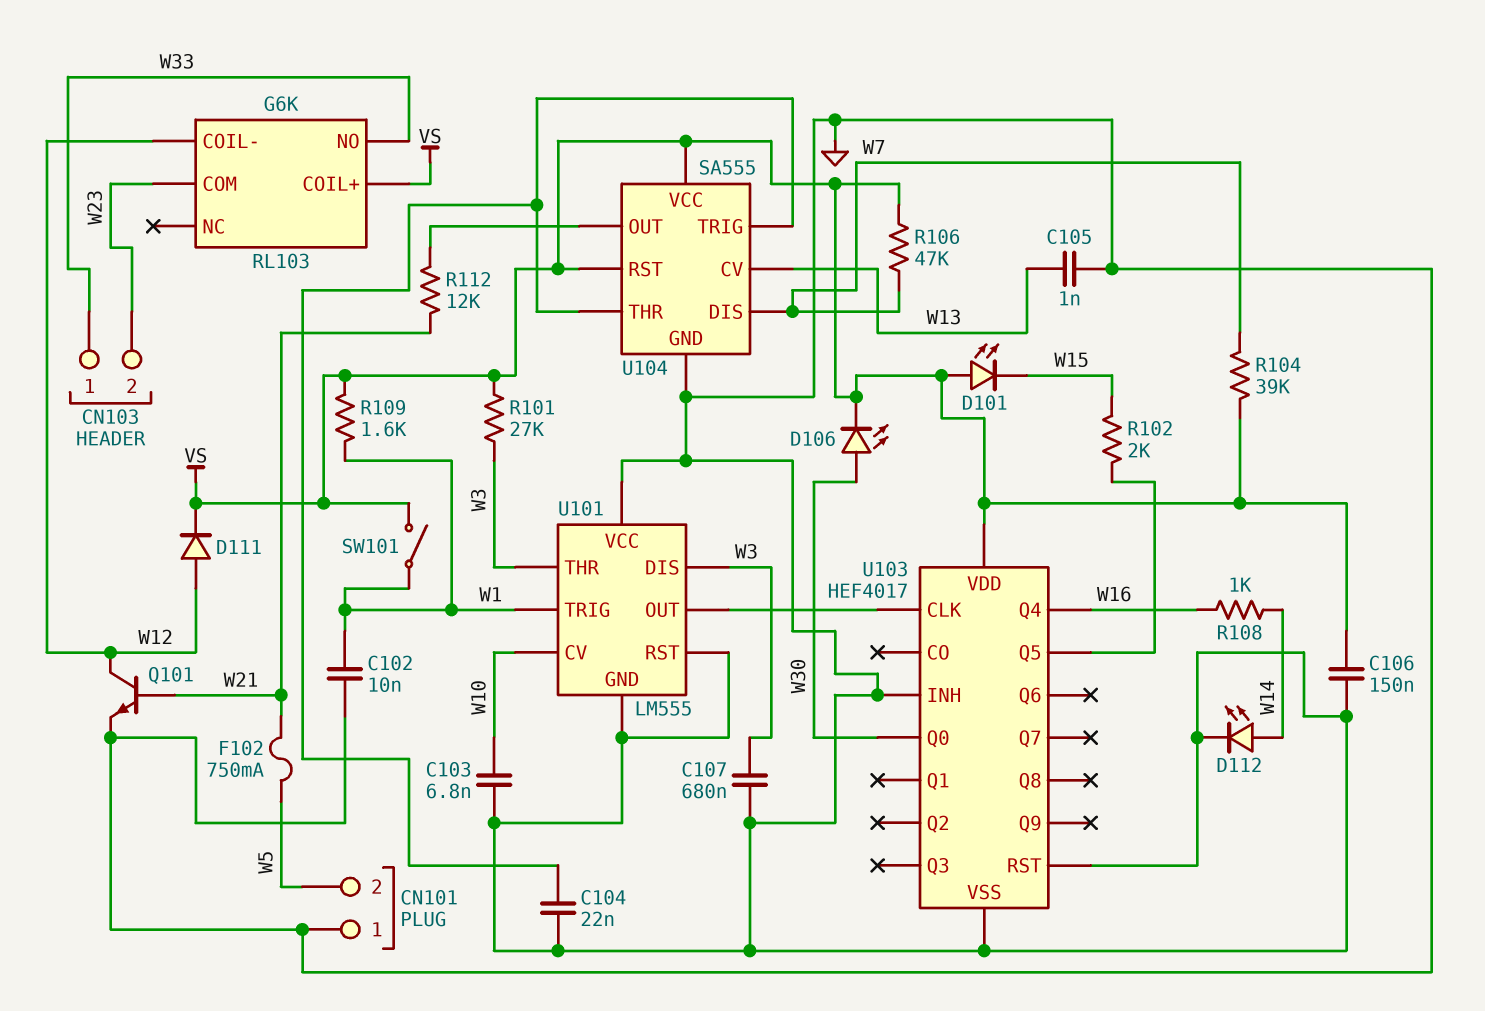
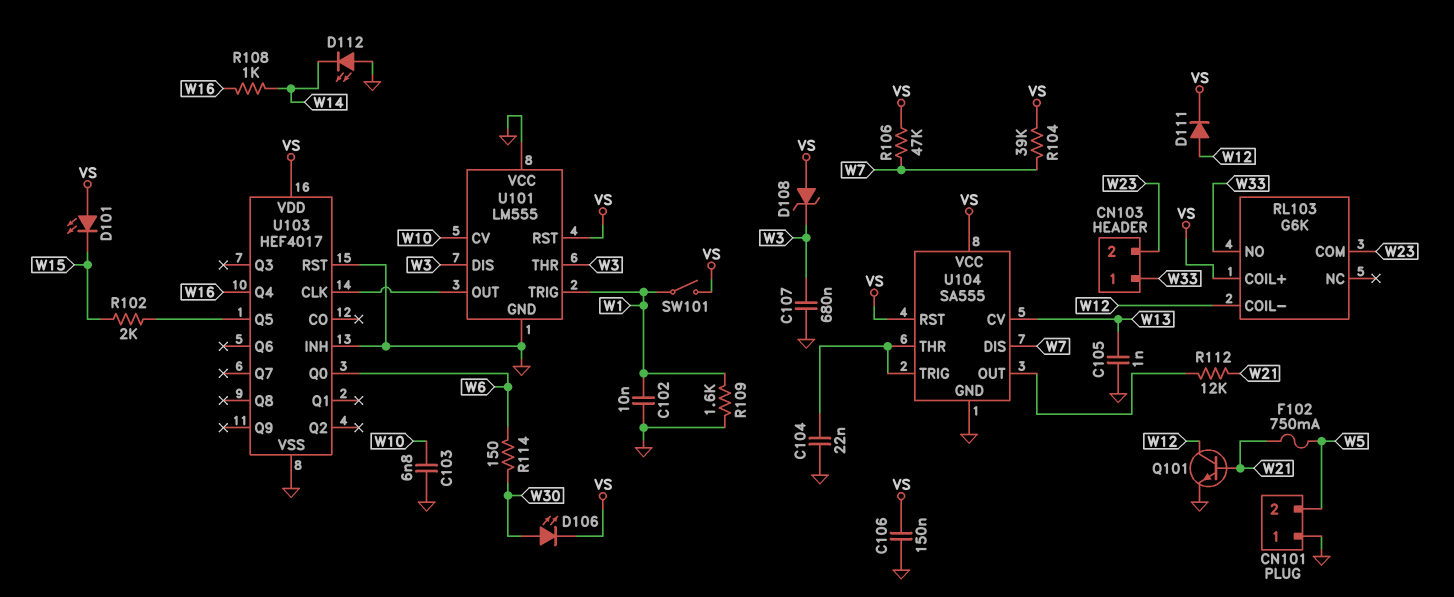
D108: none -> zener (A VS, K W3)
D112: LED (A W14, K GND) -> LED (A GND, K W14)
R101: 27k (VS, W3) -> none
R109: 1.6k (VS, W1) -> 1.6k (GND, W1)
R114: none -> 150 (W6, W30)
U101 pin RST: GND -> VS
U103 pin Q0: W30 -> W6

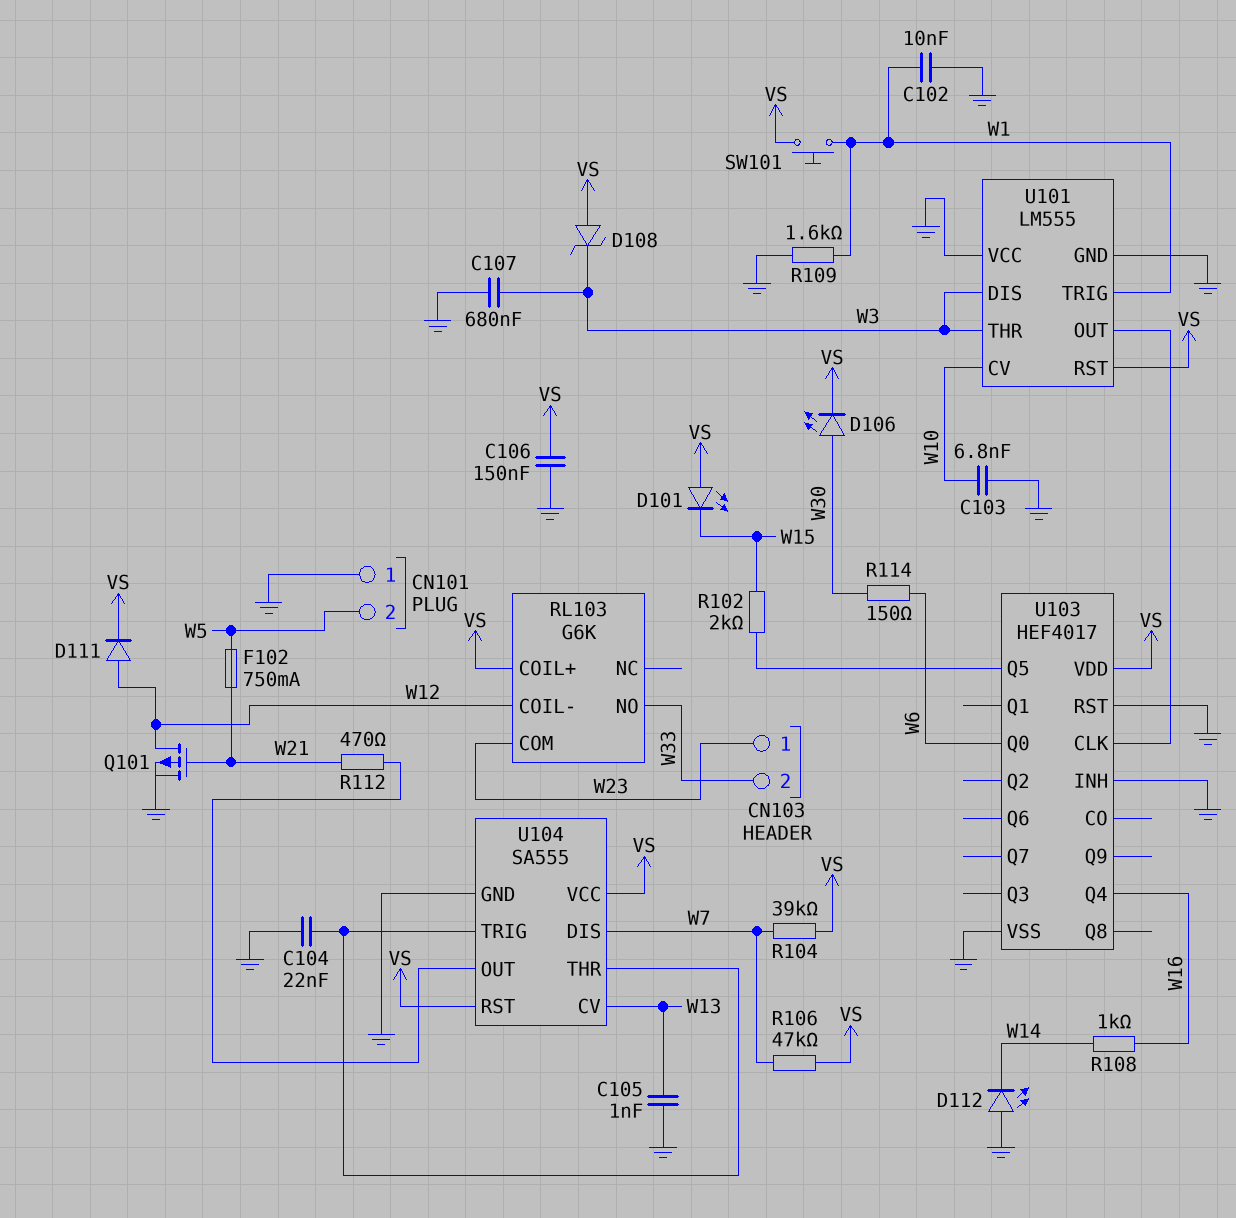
CN103 pin 1: W33 -> W23
CN103 pin 2: W23 -> W33
Q101: NPN (B W21, C W12, E GND) -> PMOS (G W21, D W12, S GND)
R112: 12k (U104/OUT, W21) -> 470 (U104/OUT, W21)
SW101: switch (VS, W1) -> button (VS, W1)

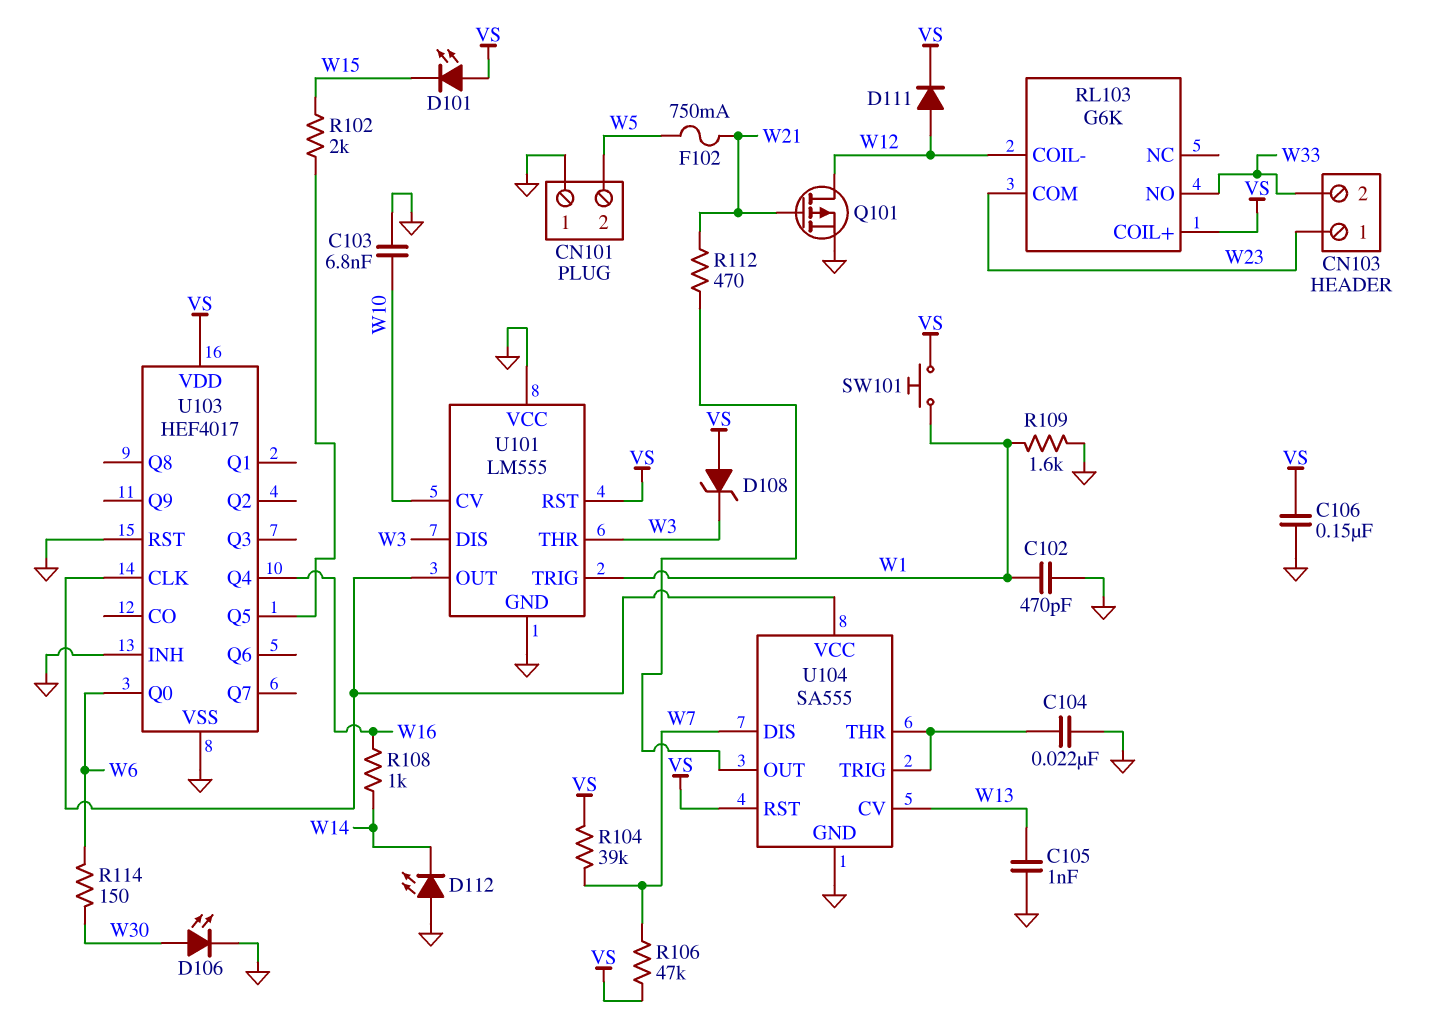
C102: 10nF (GND, W1) -> 470pF (GND, W1)
C107: 680nF (GND, W3) -> none
D106: LED (A W30, K VS) -> LED (A W30, K GND)
U104 pin VCC: VS -> U101/OUT

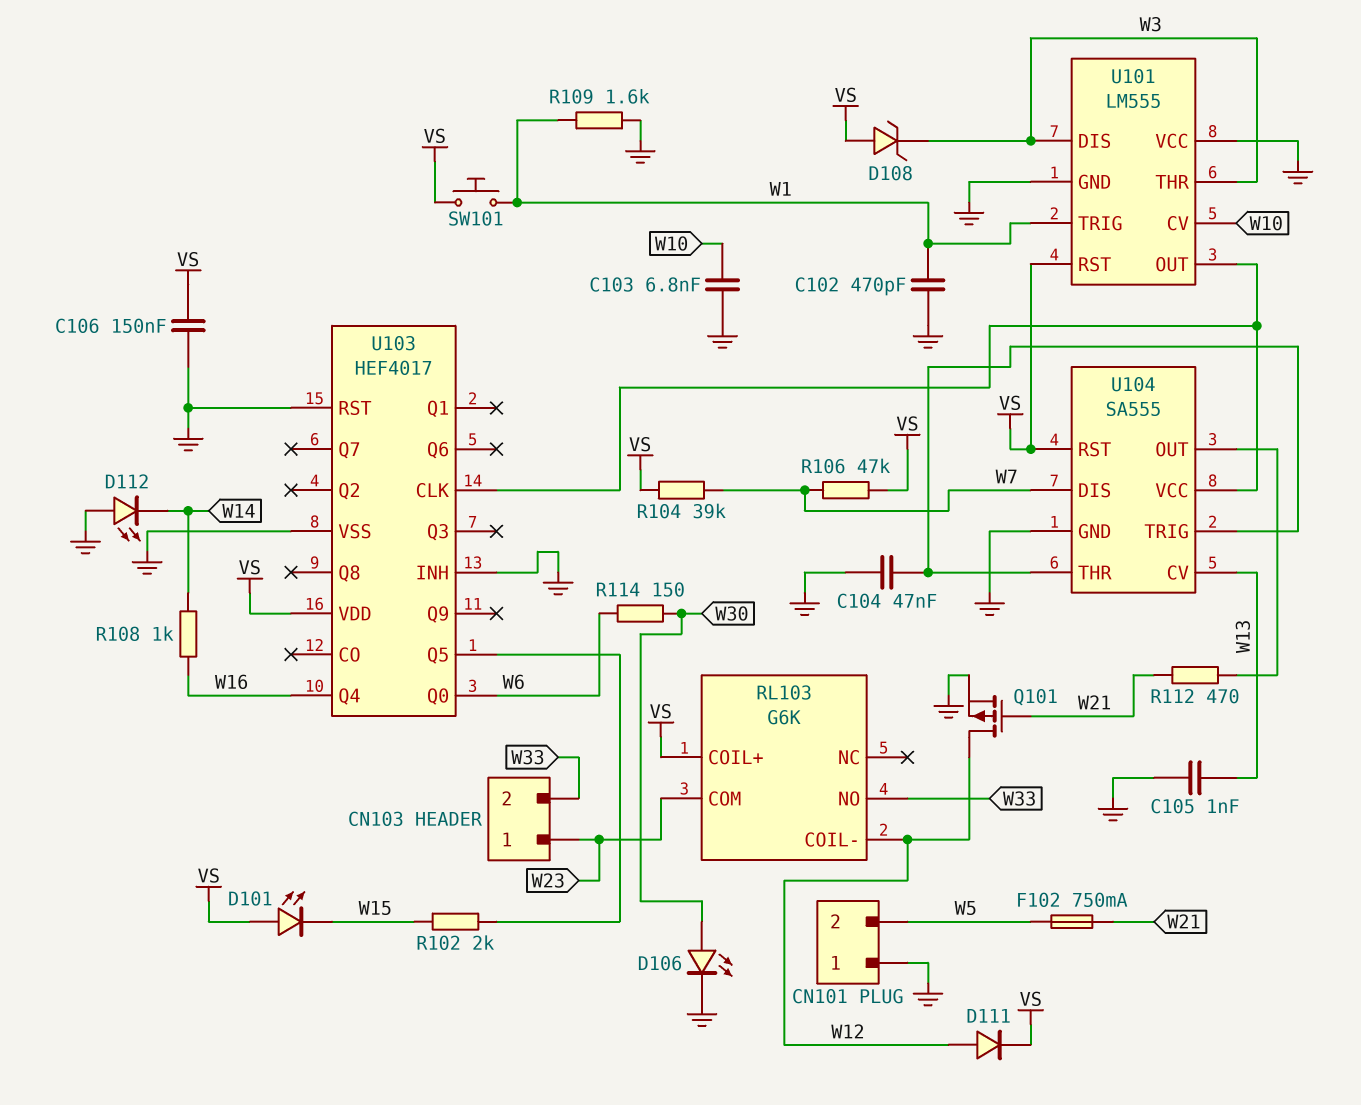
C104: 22nF (GND, U104/THR) -> 47nF (GND, U104/THR)

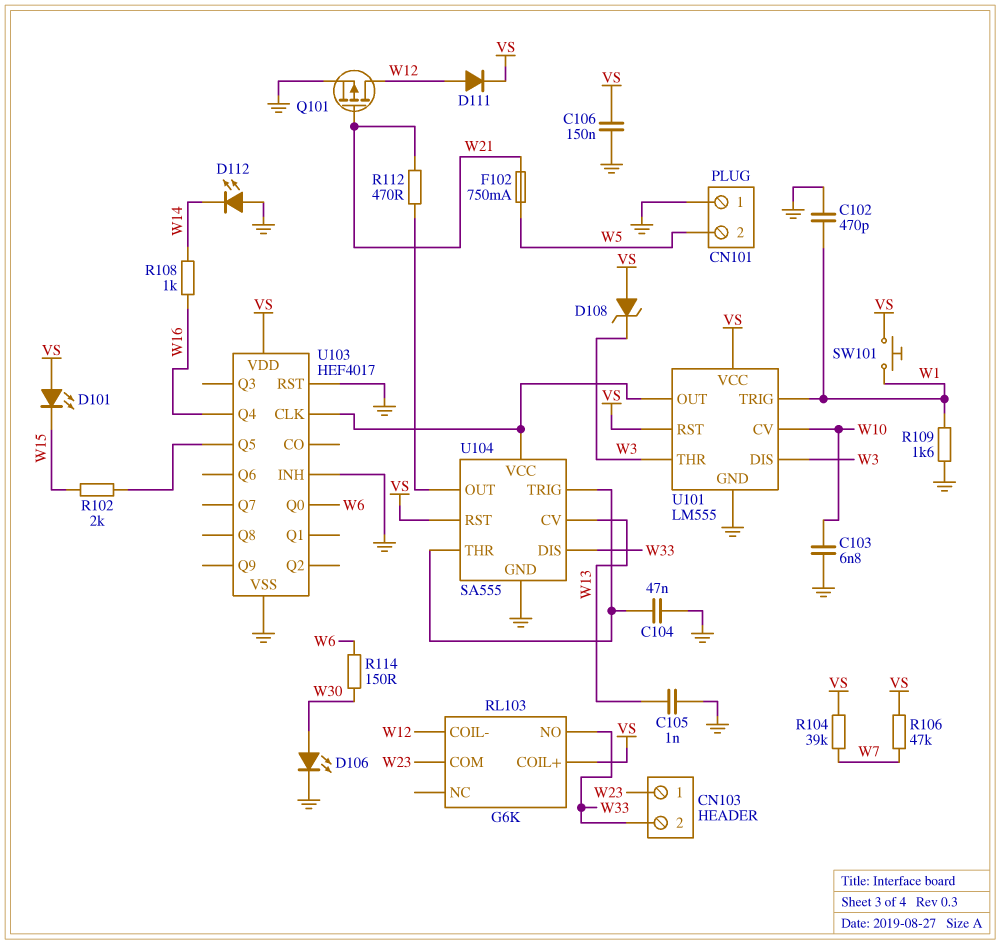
U101 pin VCC: GND -> VS
U104 pin DIS: W7 -> W33

